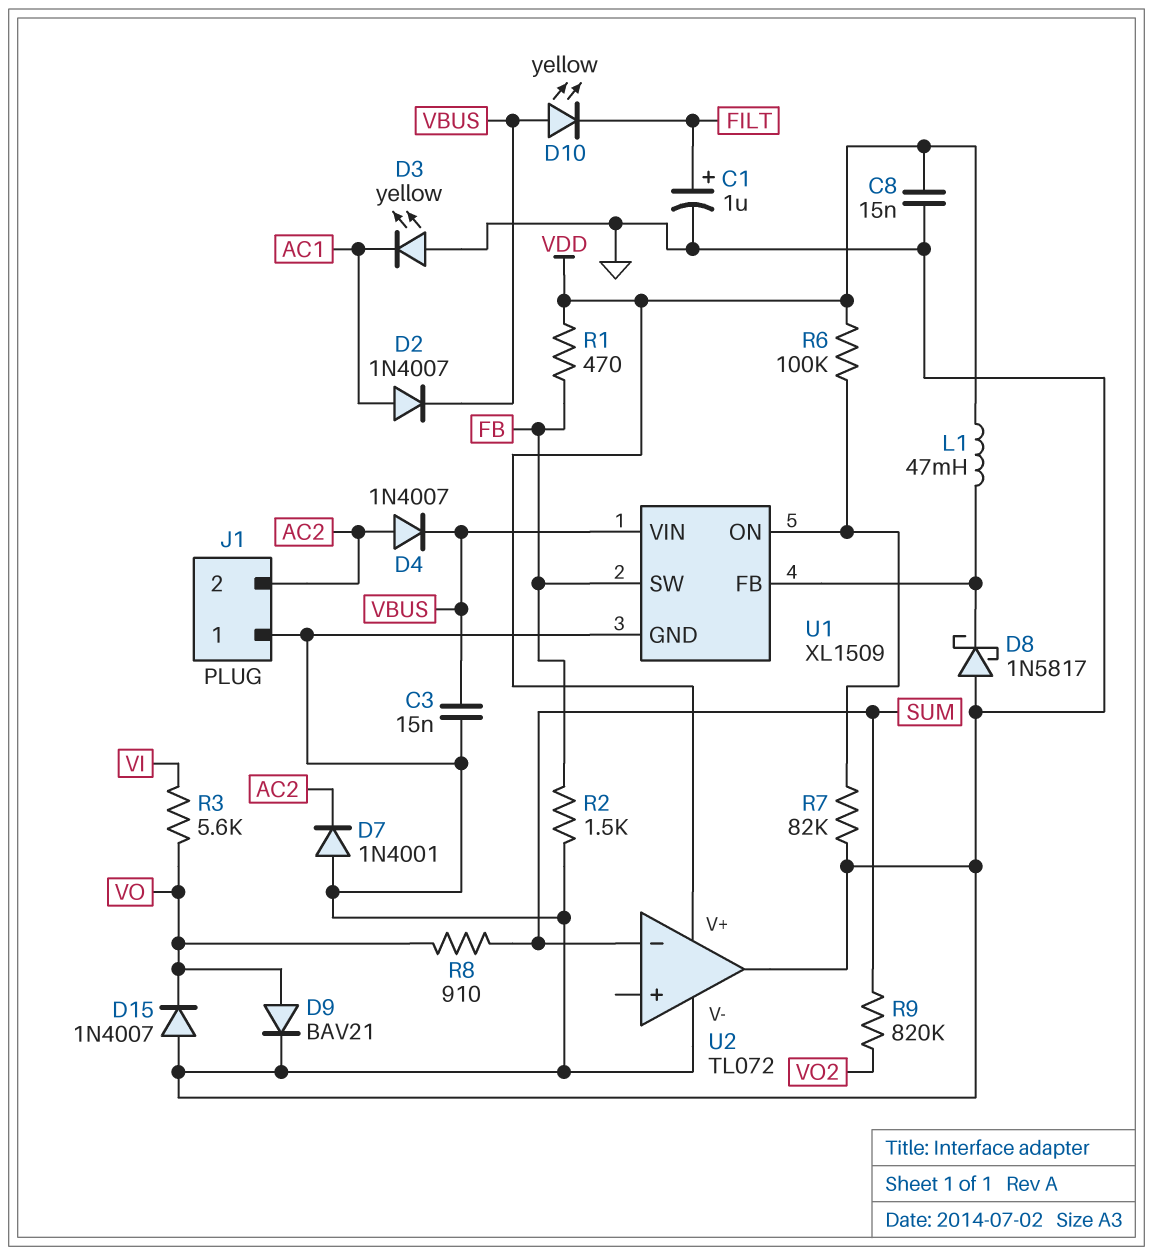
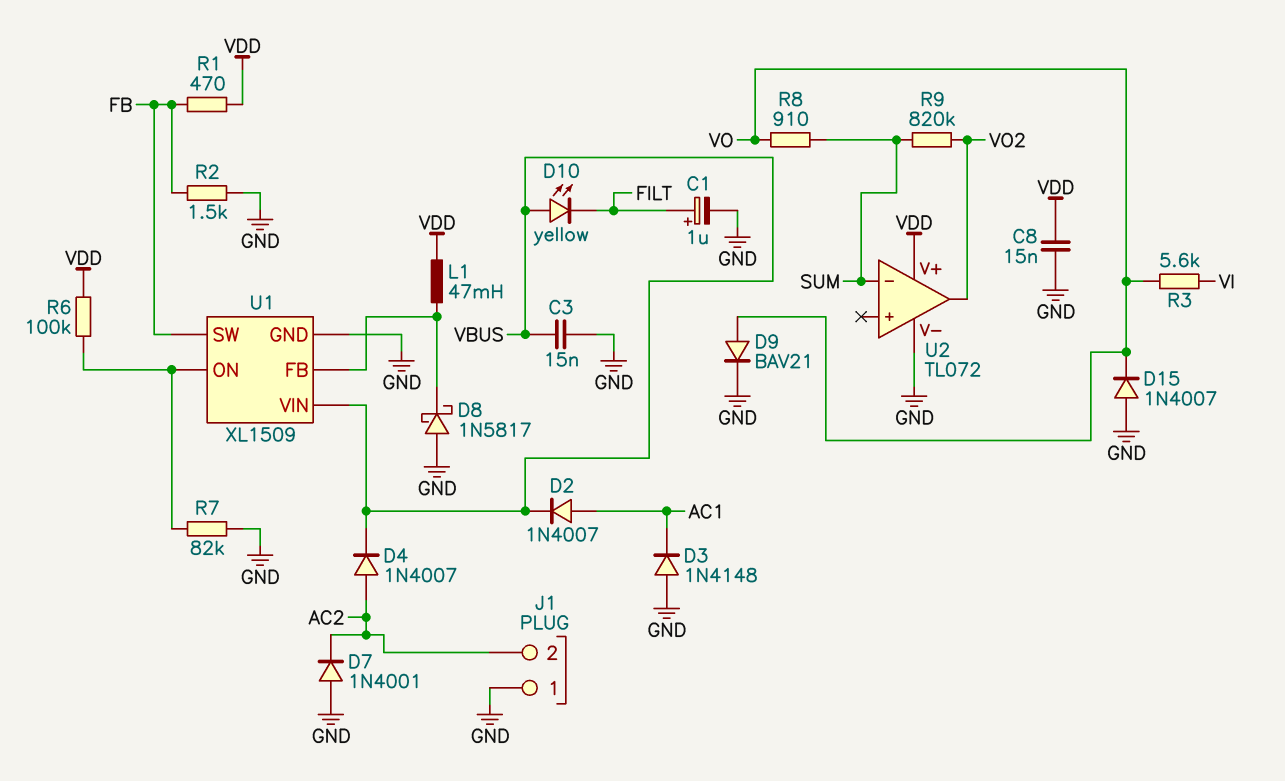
D3: LED yellow (A GND, K AC1) -> diode 1N4148 (A GND, K AC1)
U2 pin out: GND -> VO2

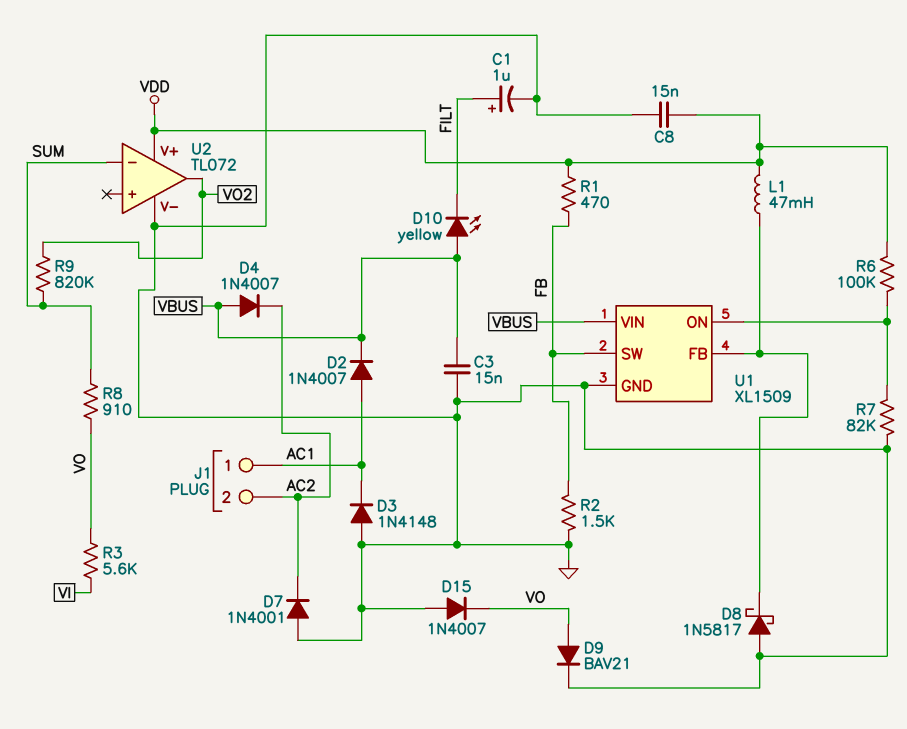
D4: diode 1N4007 (A AC2, K VBUS) -> diode 1N4007 (A VBUS, K AC2)
J1 pin 1: GND -> AC1

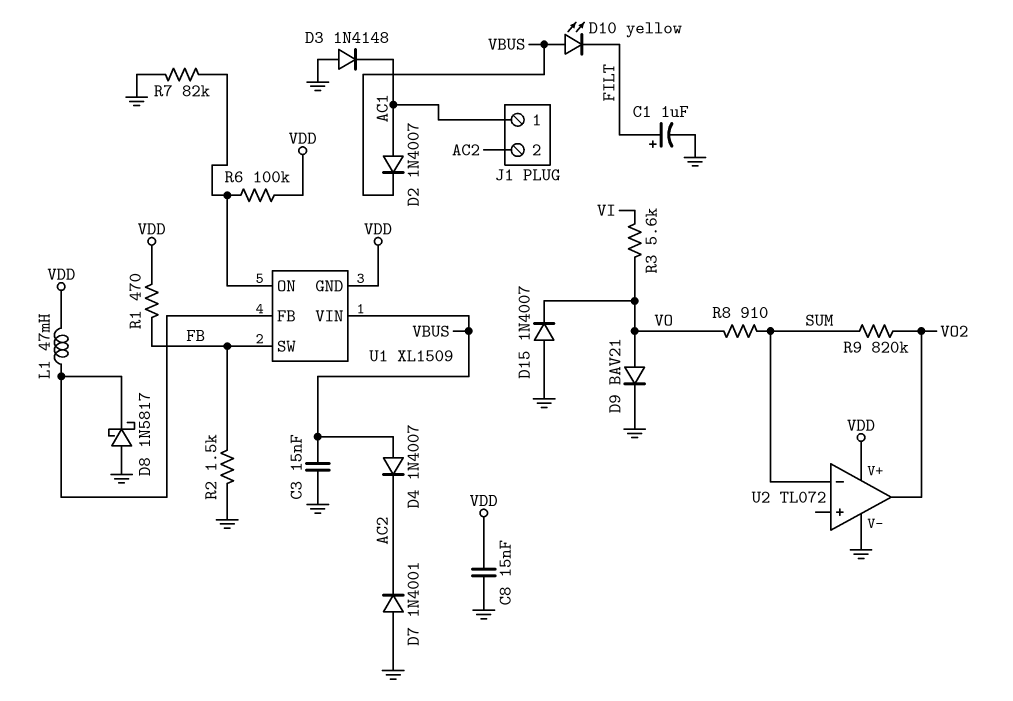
U1 pin GND: GND -> VDD

